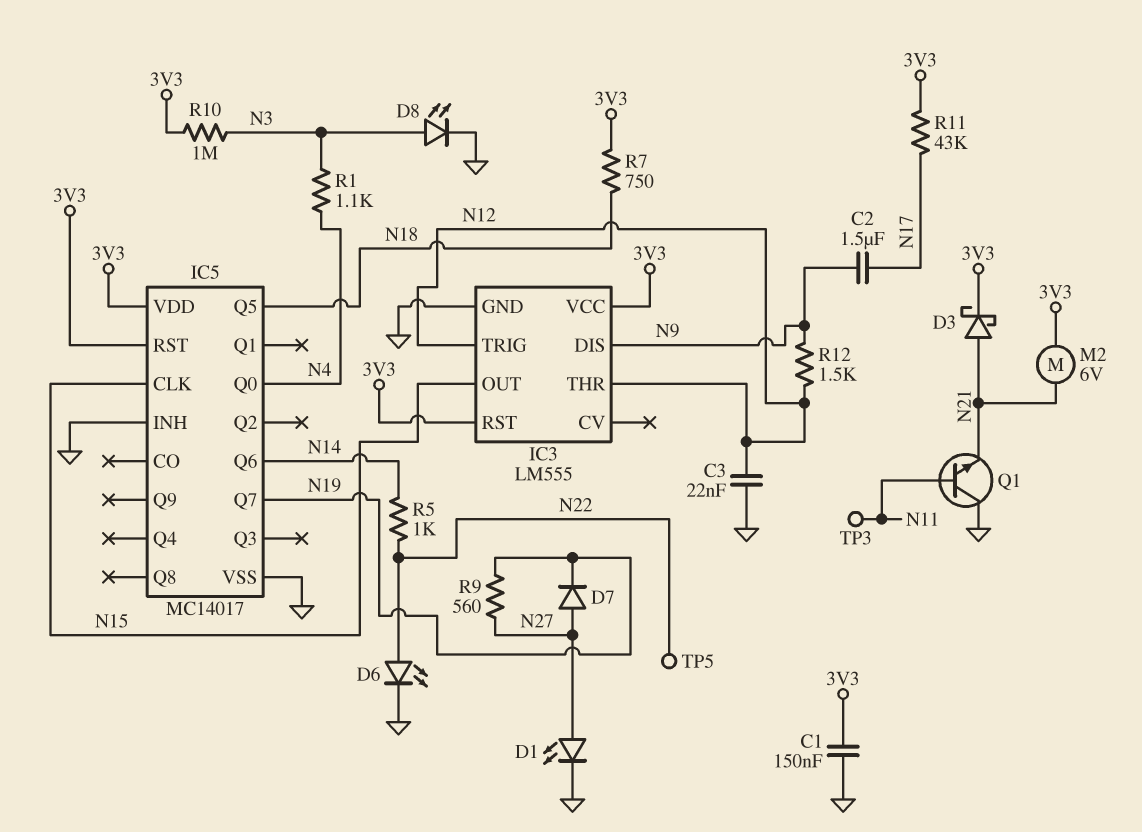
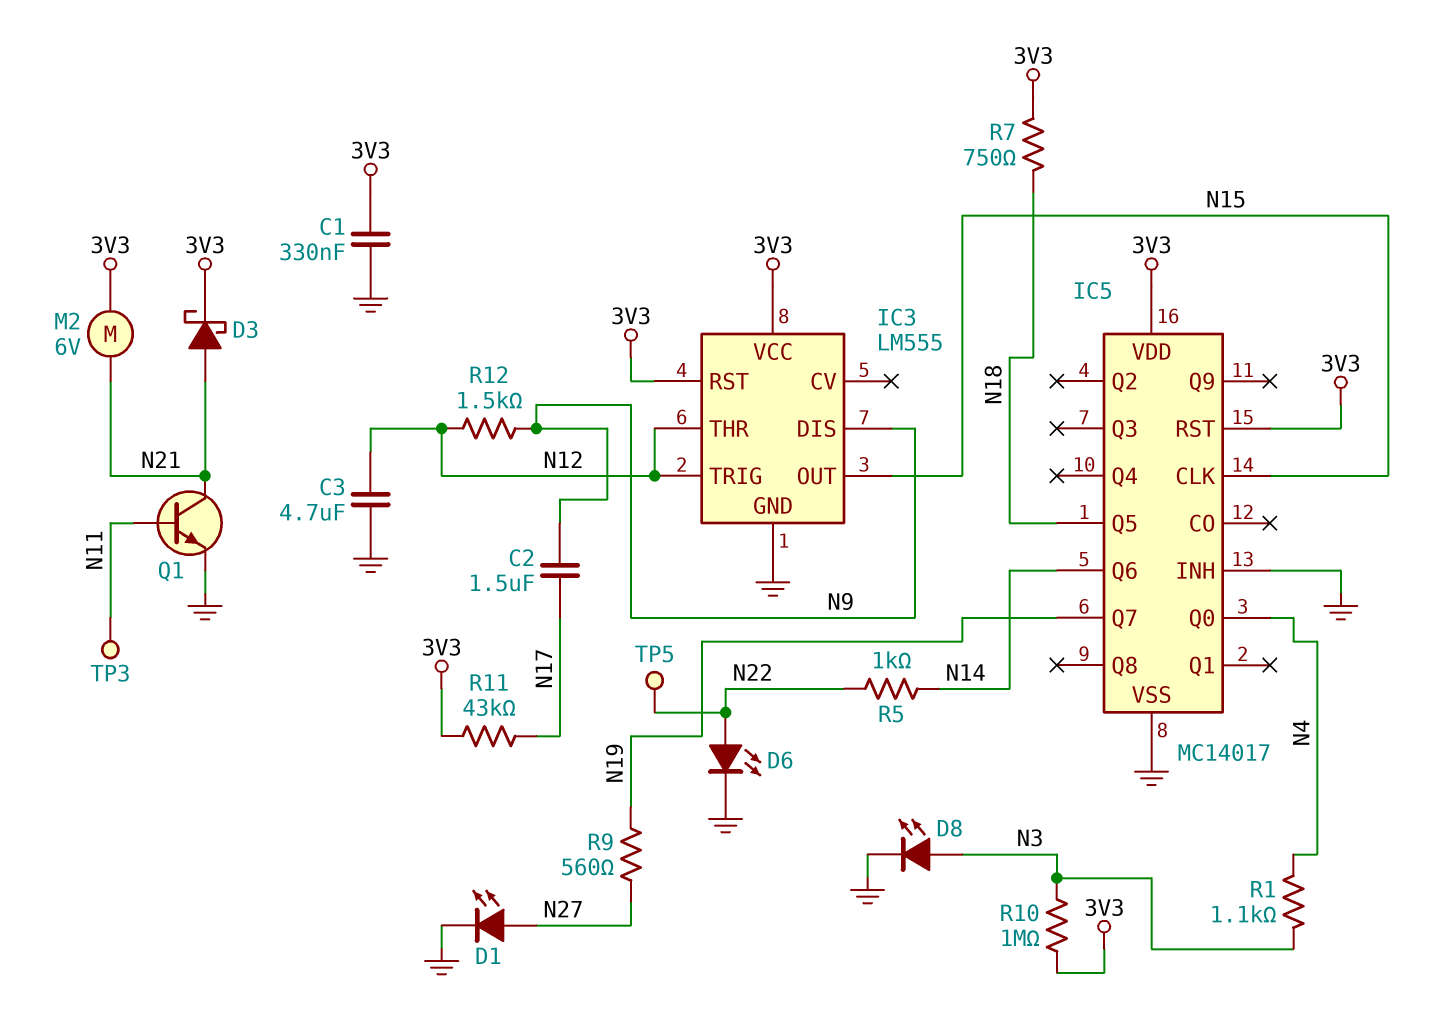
C1: 150nF (3V3, GND) -> 330nF (3V3, GND)
C3: 22nF (GND, N12) -> 4.7uF (GND, N12)
D7: diode (A N27, K N19) -> none
Q1: NPN (B N11, C GND, E N21) -> NPN (B N11, C N21, E GND)

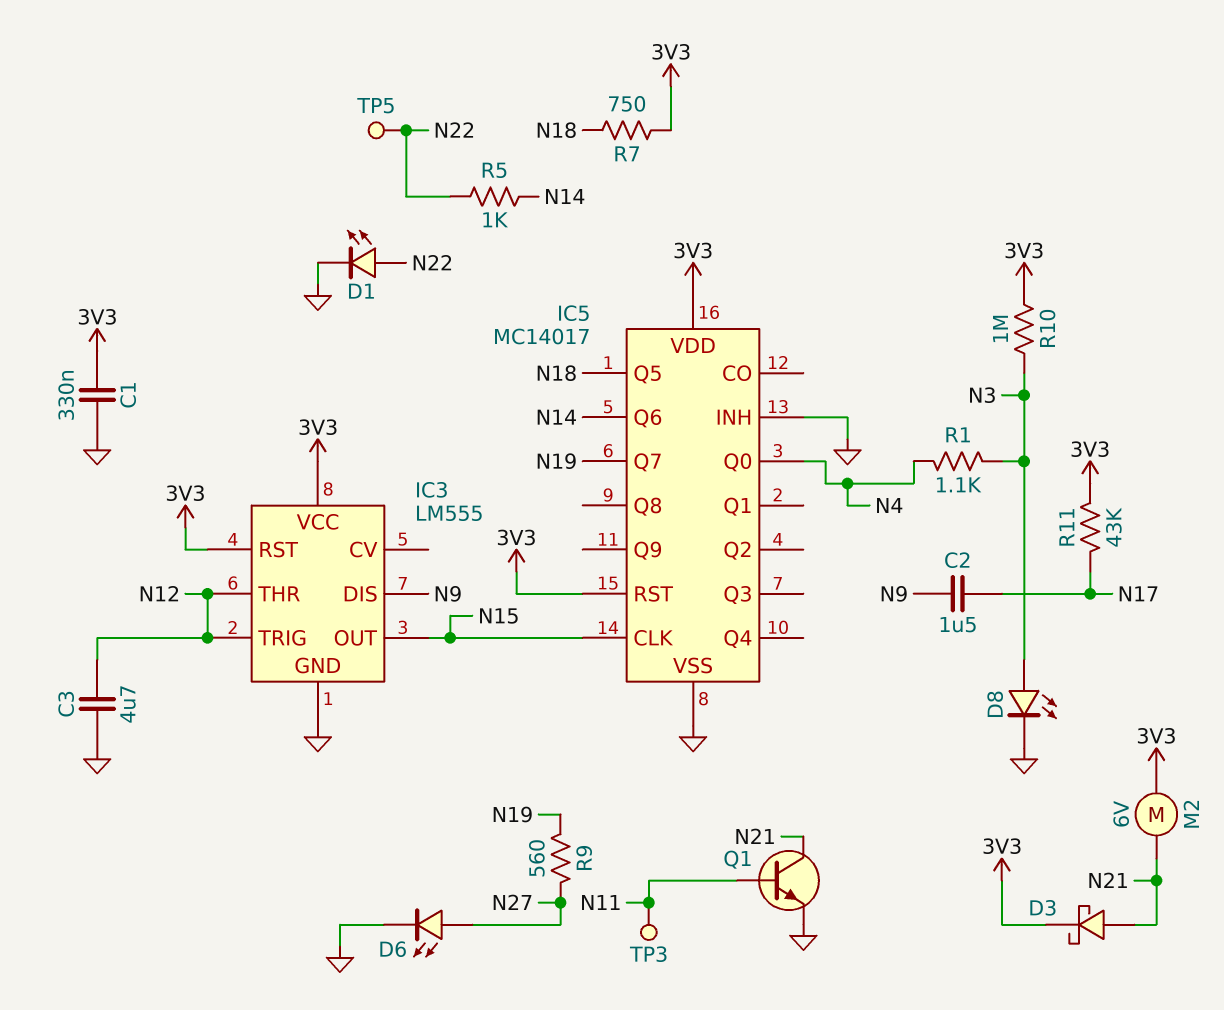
D1: LED (A N27, K GND) -> LED (A N22, K GND)
D6: LED (A N22, K GND) -> LED (A N27, K GND)
R12: 1.5k (N9, N12) -> none

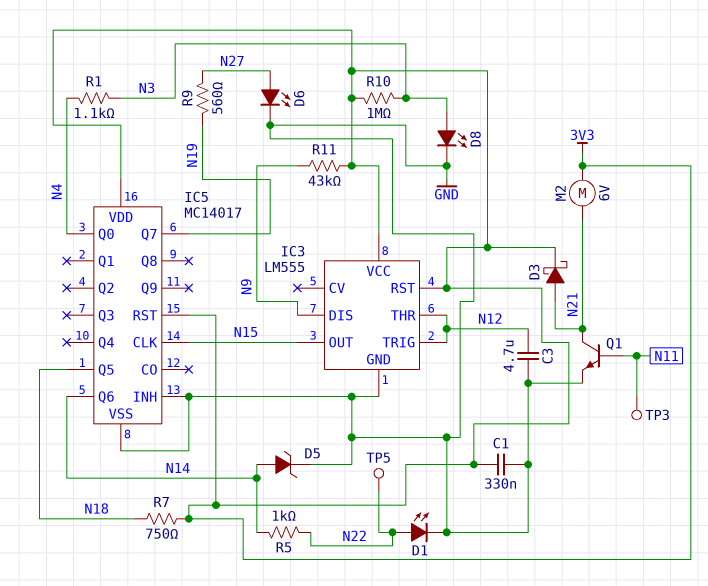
C2: 1.5uF (N9, N17) -> none
D5: none -> zener (A N14, K GND)
R11: 43k (3V3, N17) -> 43k (3V3, N9)

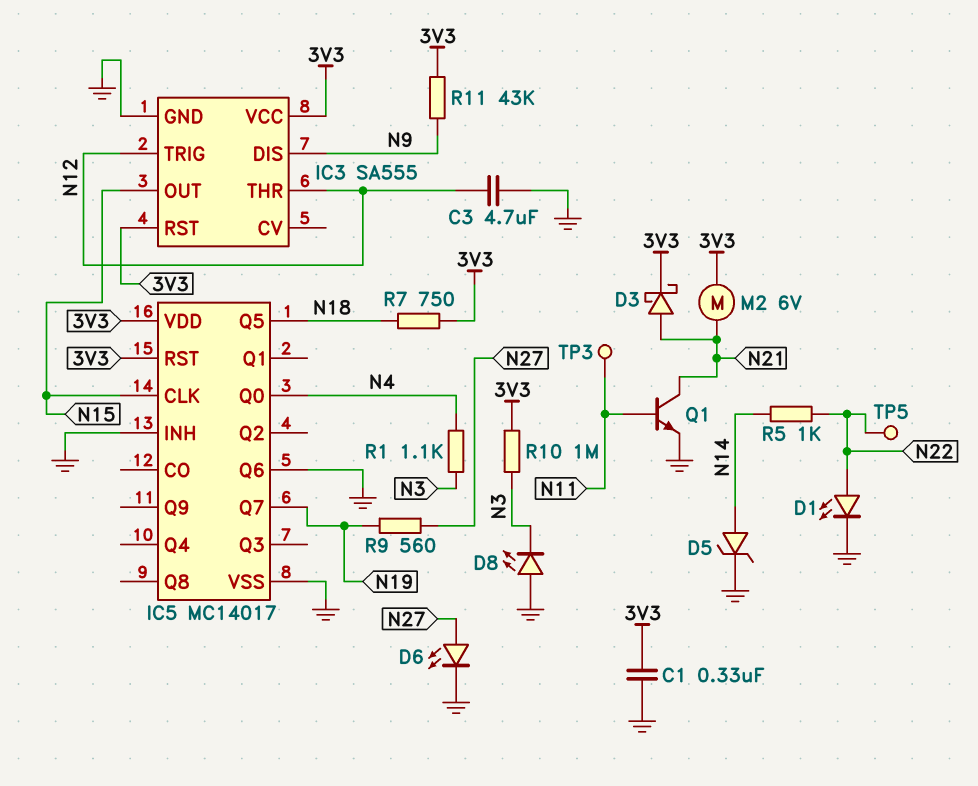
D8: LED (A N3, K GND) -> LED (A GND, K N3)
IC3: LM555 -> SA555
IC5 pin Q6: N14 -> GND

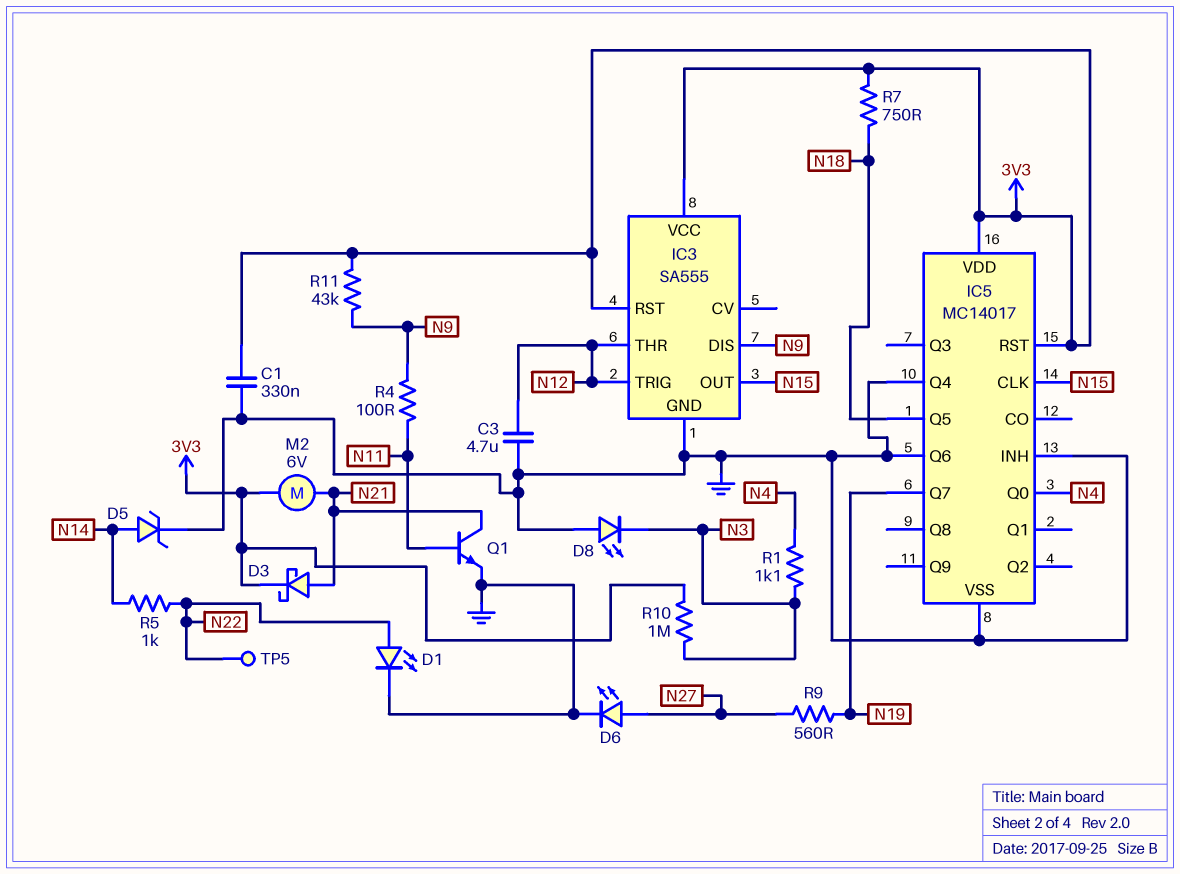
IC5 pin Q4: none -> GND
R4: none -> 100 (N9, N11)
TP3: test point (N11) -> none

